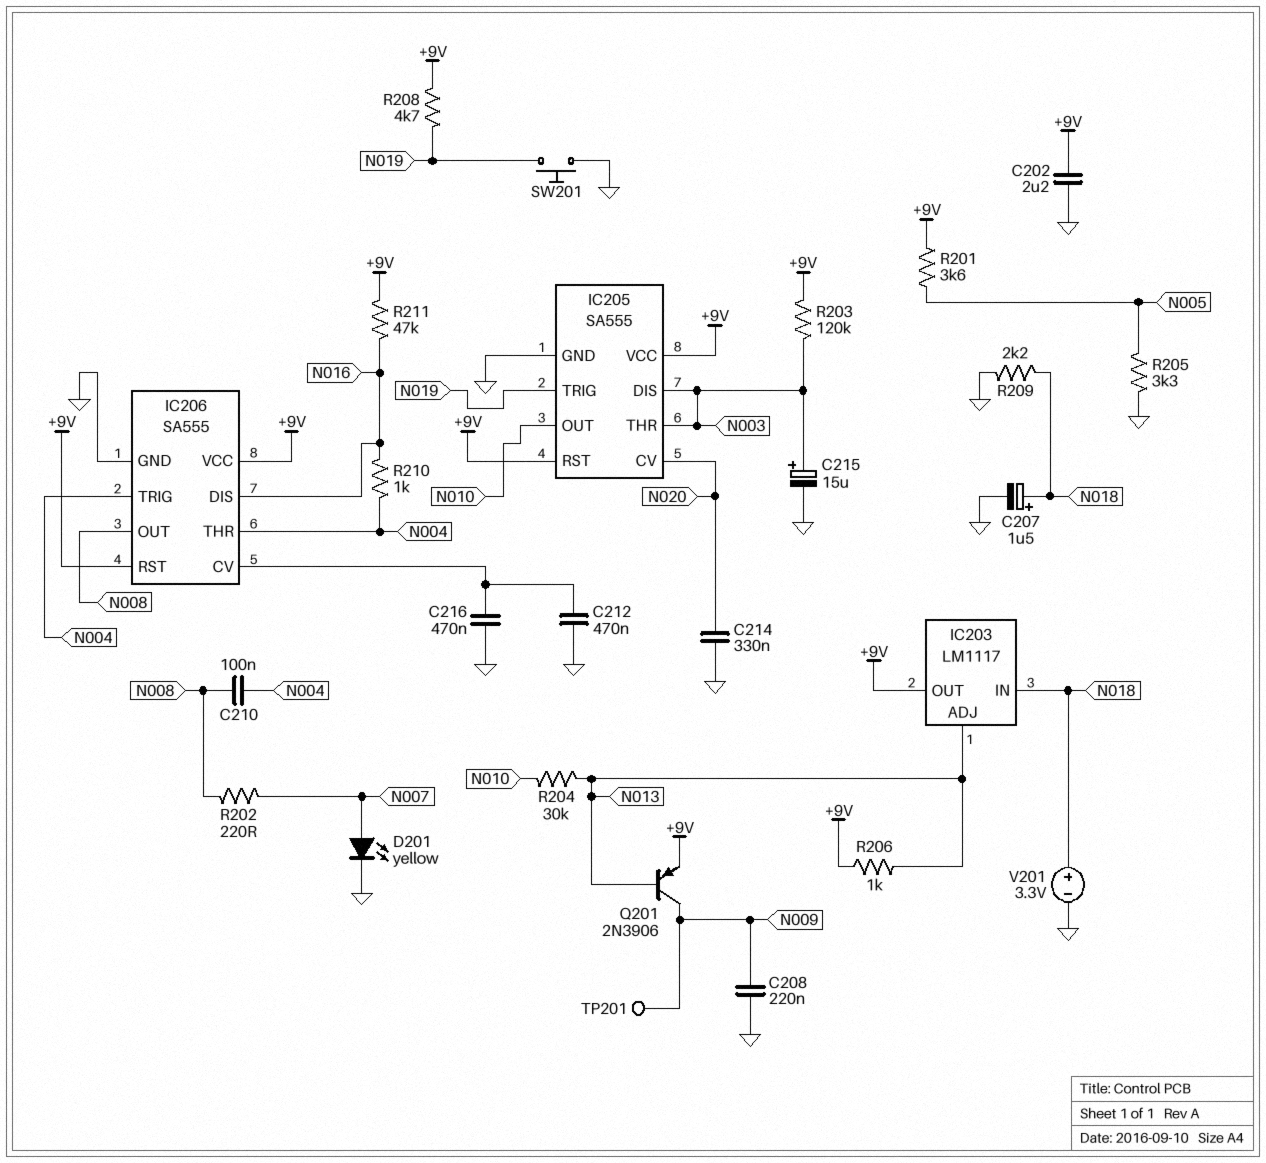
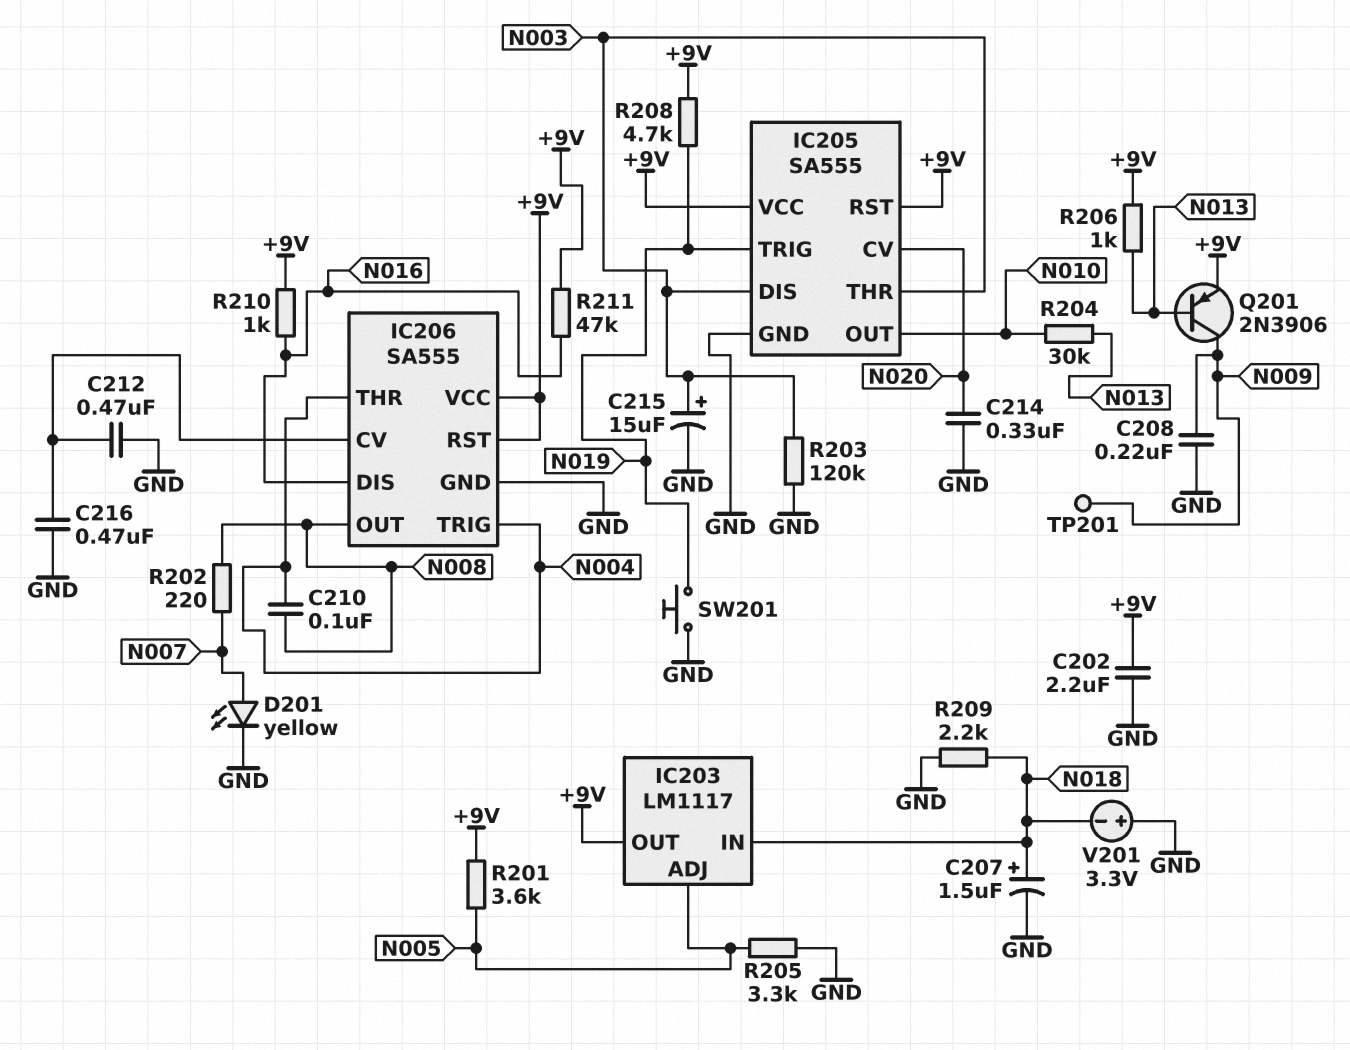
IC203 pin ADJ: N013 -> N005
R203: 120k (+9V, N003) -> 120k (GND, N003)
R210: 1k (N004, N016) -> 1k (+9V, N016)
V201: 3.3V (plus N018, minus GND) -> 3.3V (plus GND, minus N018)

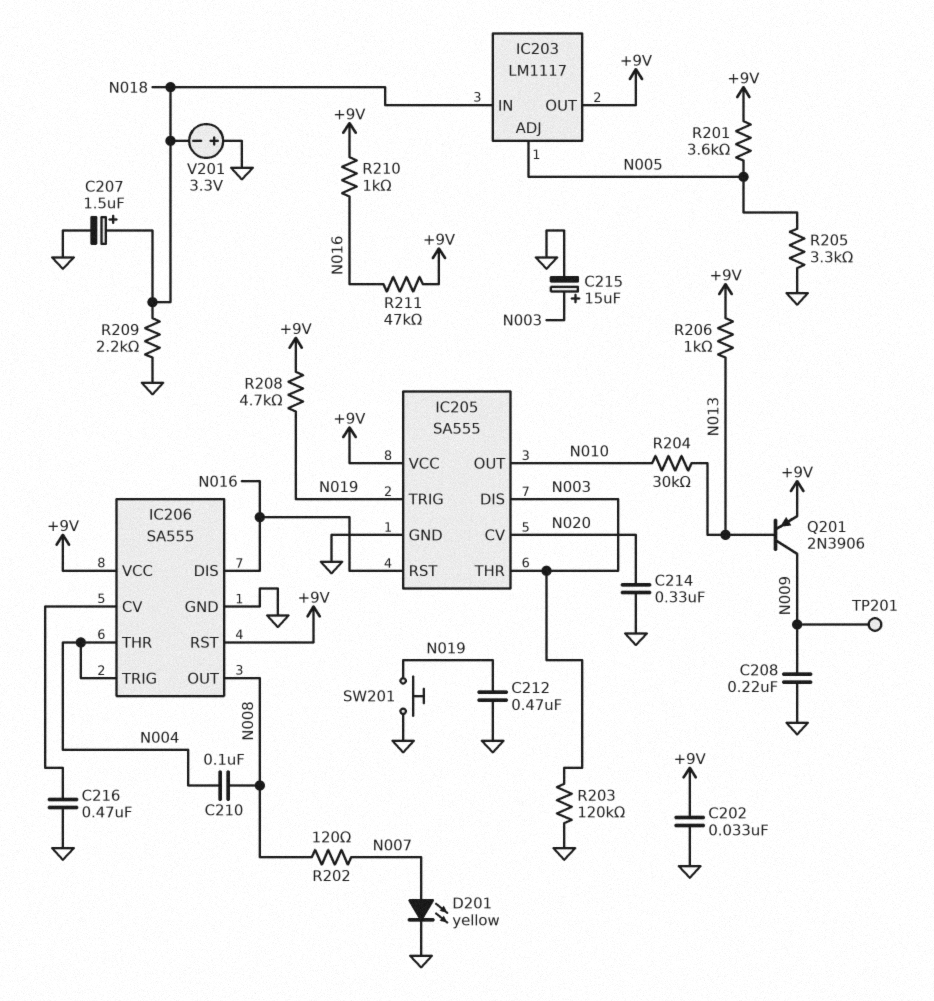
C202: 2.2uF (+9V, GND) -> 33nF (+9V, GND)
C212: 470nF (GND, IC206/CV) -> 470nF (GND, N019)
IC205 pin RST: +9V -> N016
R202: 220 (N007, N008) -> 120 (N007, N008)

